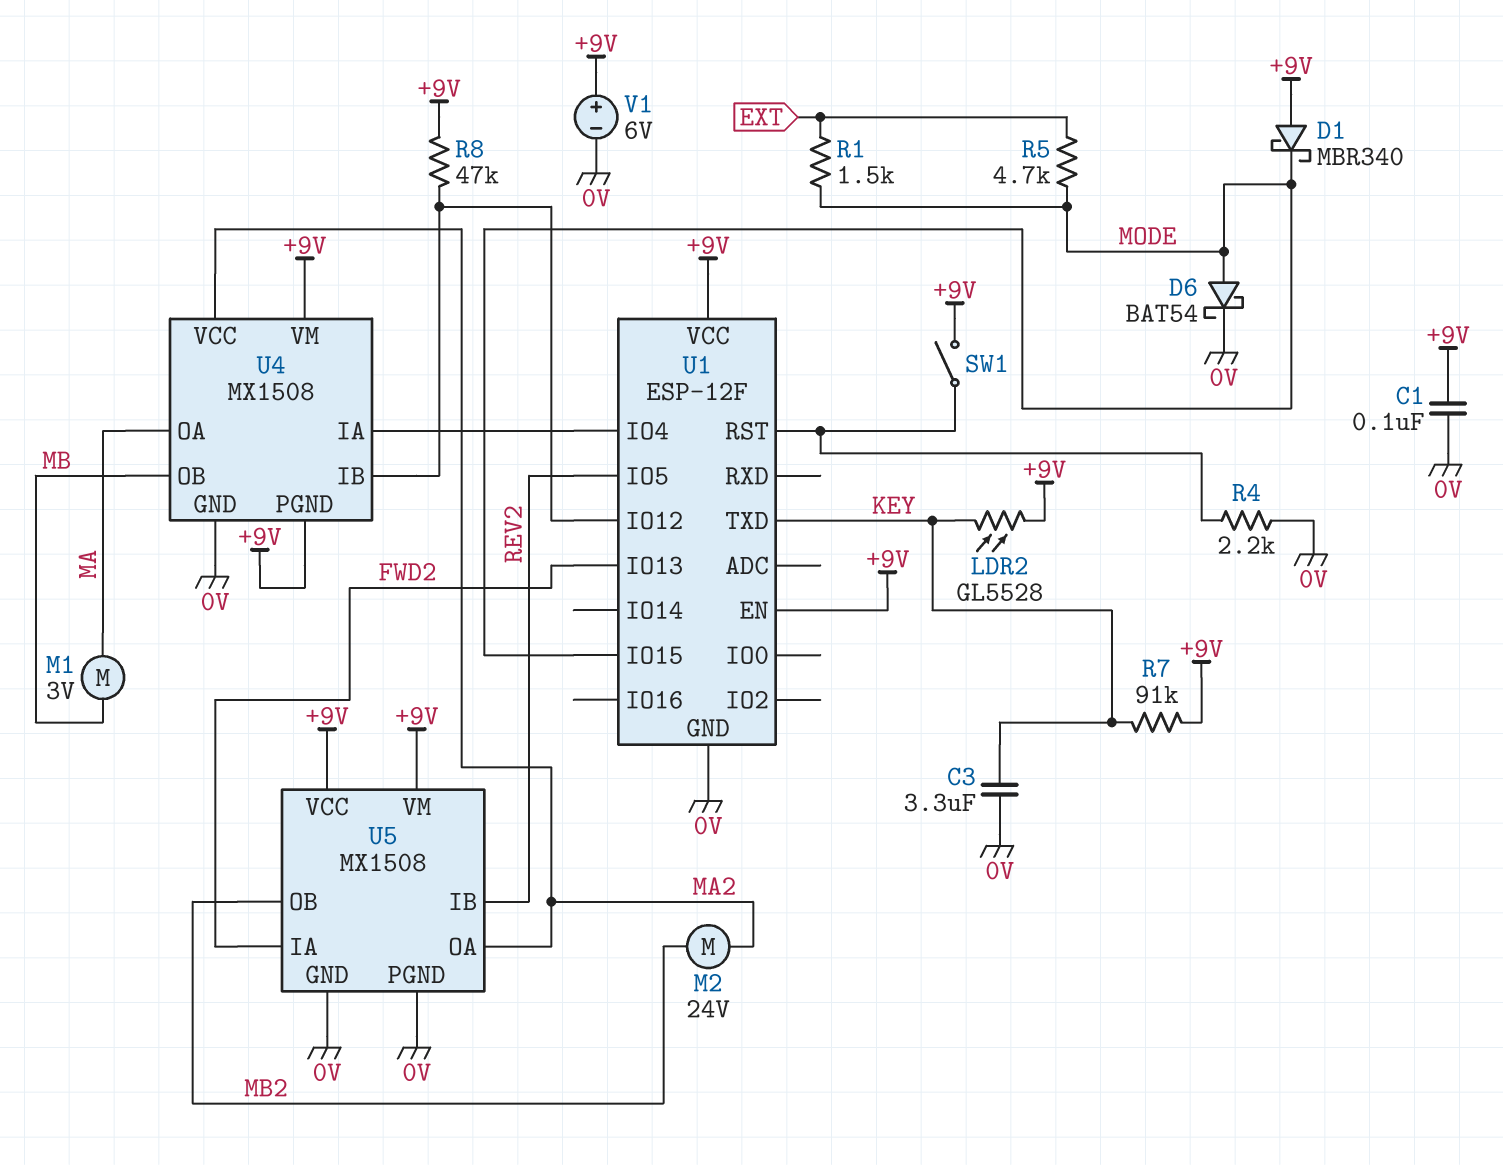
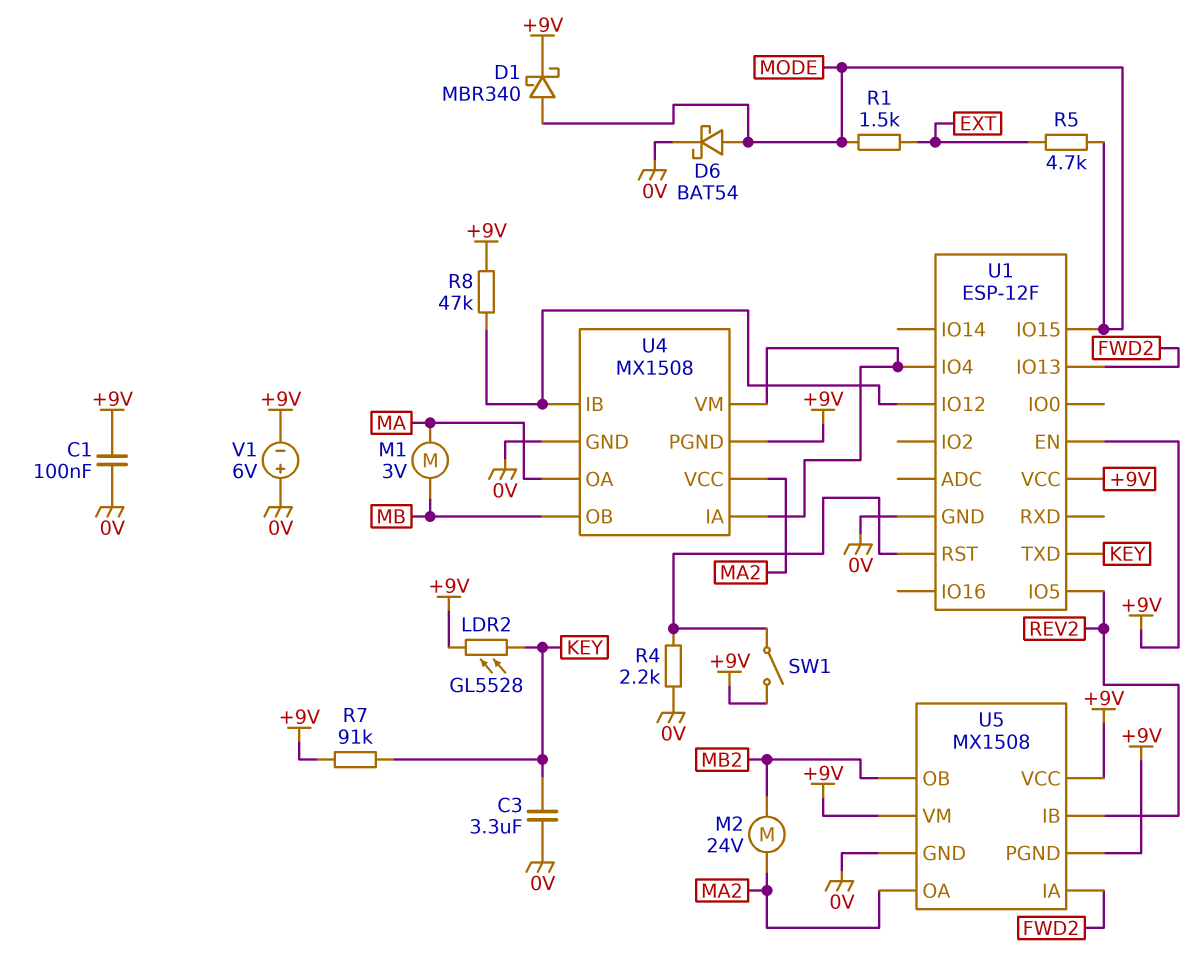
D1: schottky MBR340 (A +9V, K MODE) -> schottky MBR340 (A MODE, K +9V)
U4 pin VM: +9V -> U1/IO4
U5 pin PGND: 0V -> +9V
V1: 6V (plus +9V, minus 0V) -> 6V (plus 0V, minus +9V)

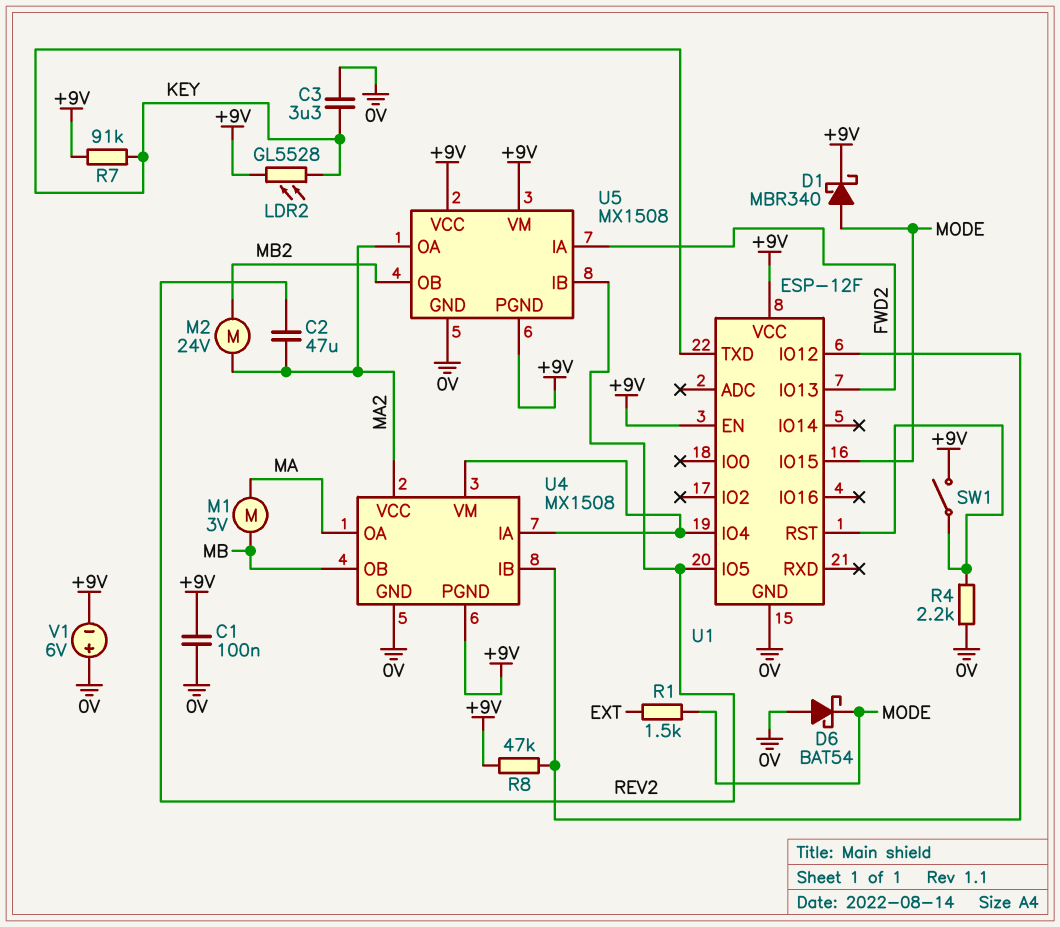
C2: none -> 47uF (MA2, REV2)
D6: schottky BAT54 (A MODE, K 0V) -> schottky BAT54 (A 0V, K MODE)
R5: 4.7k (EXT, MODE) -> none

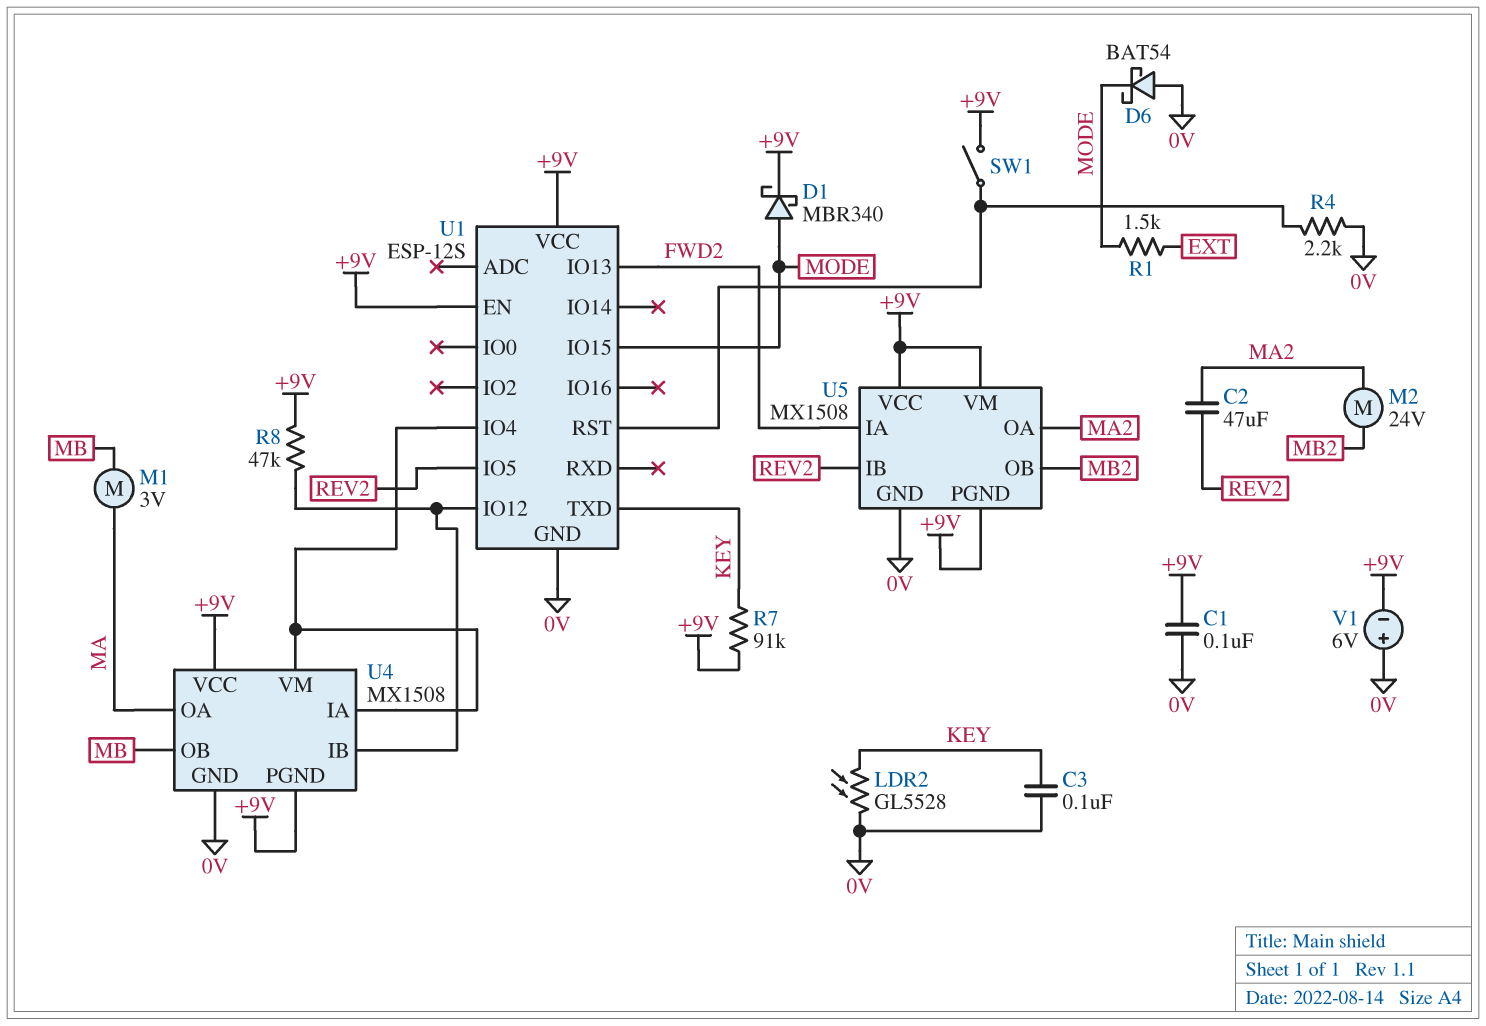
C3: 3.3uF (0V, KEY) -> 100nF (0V, KEY)
LDR2: GL5528 (+9V, KEY) -> GL5528 (0V, KEY)
U1: ESP-12F -> ESP-12S
U4 pin VCC: MA2 -> +9V

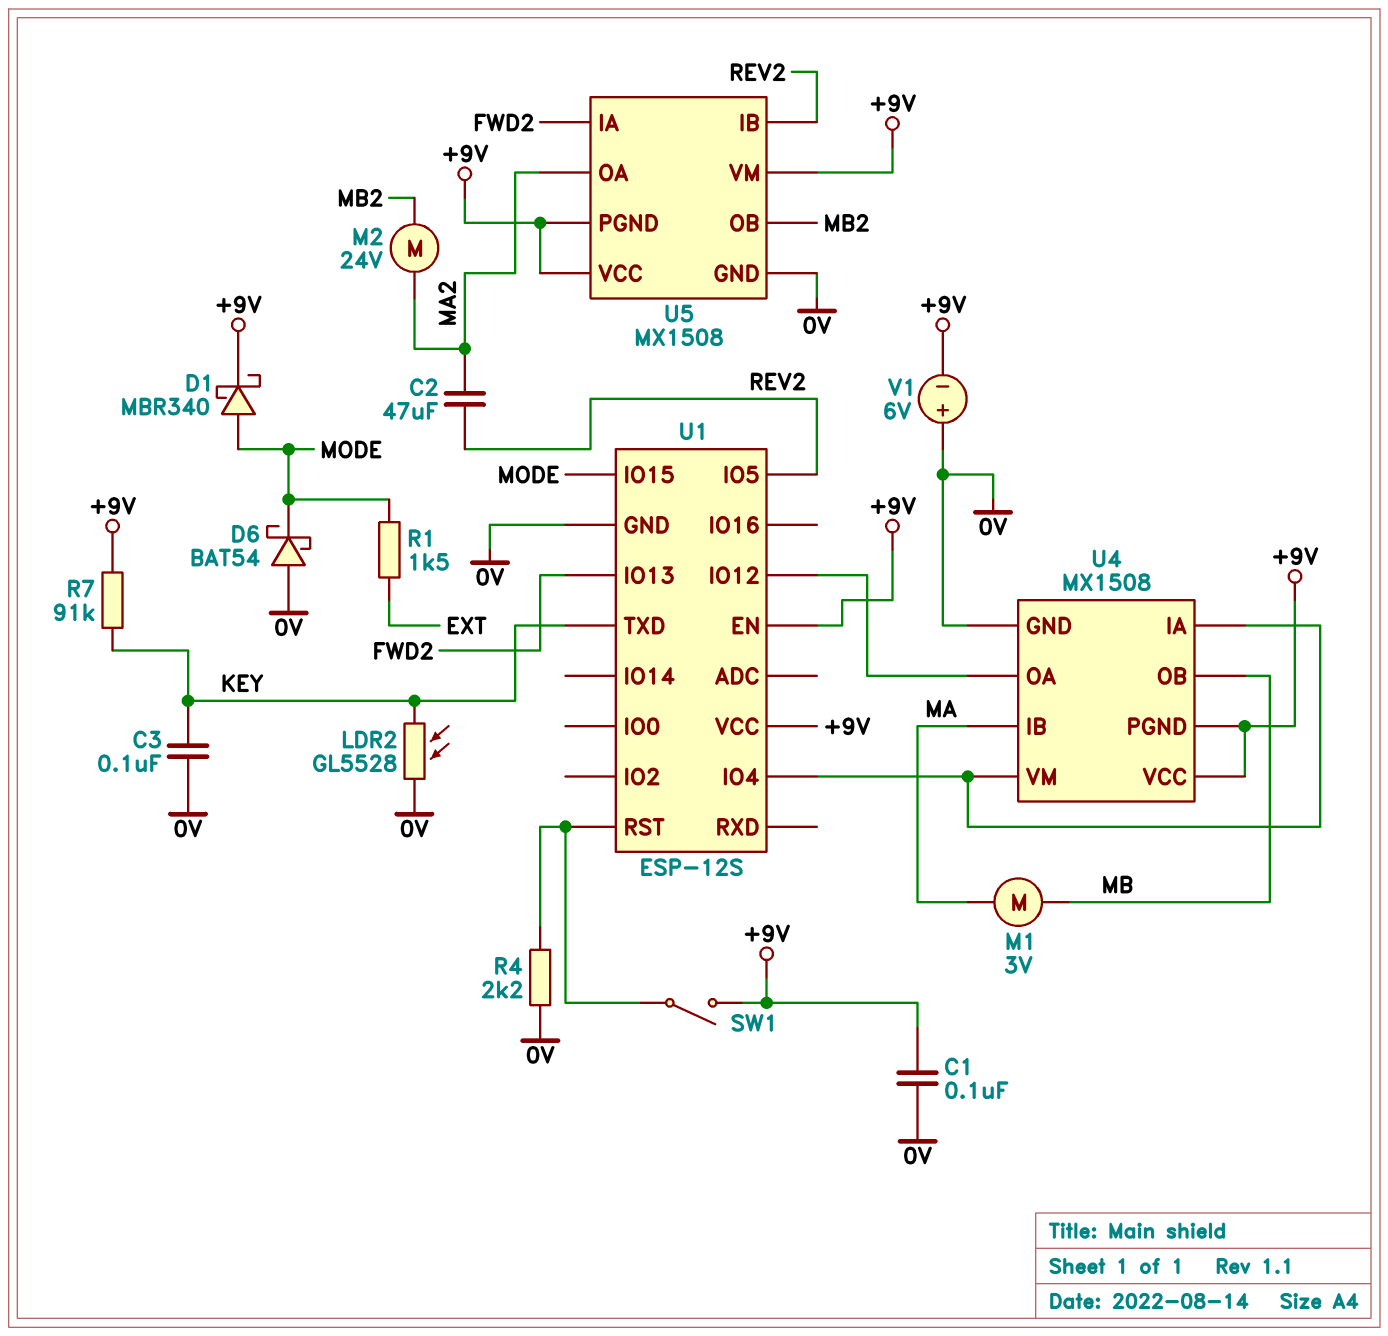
R8: 47k (+9V, U1/IO12) -> none
U4 pin IB: U1/IO12 -> MA
U4 pin OA: MA -> U1/IO12

